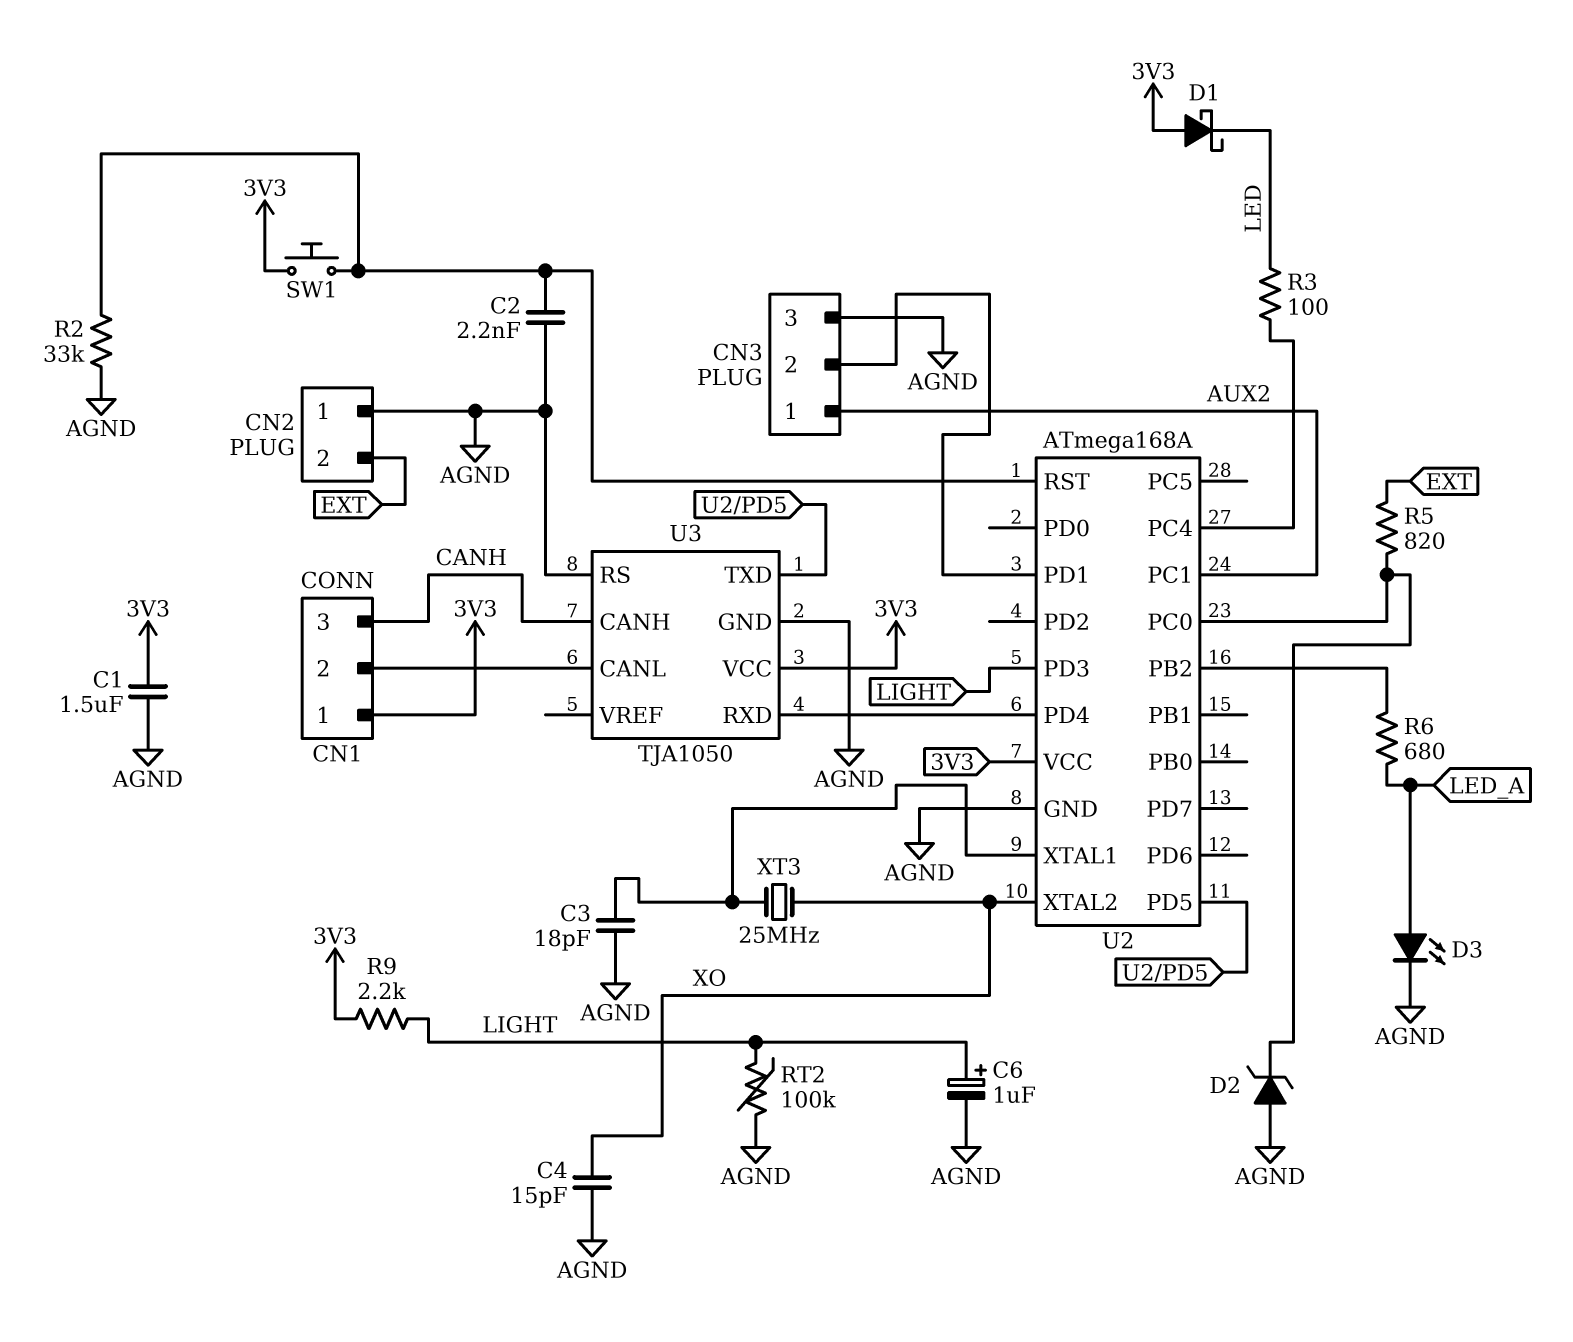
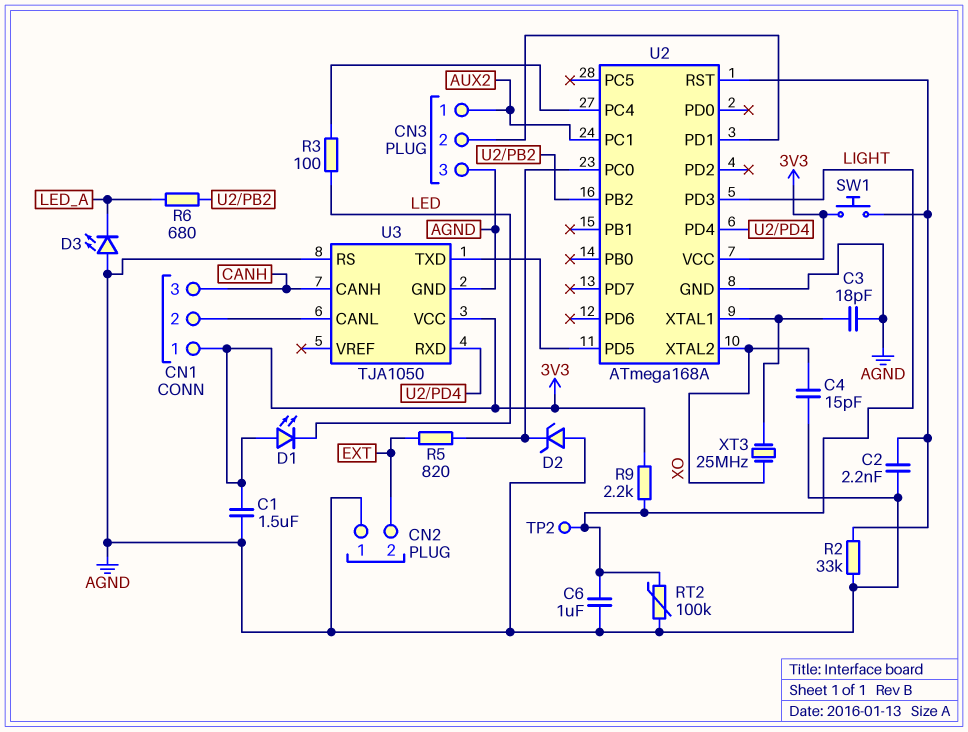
C6: 1uF (plus LIGHT, minus AGND) -> 1uF (AGND, LIGHT)
D1: schottky (A 3V3, K LED) -> LED (A 3V3, K LED)
D3: LED (A LED_A, K AGND) -> LED (A AGND, K LED_A)
TP2: none -> test point (LIGHT)

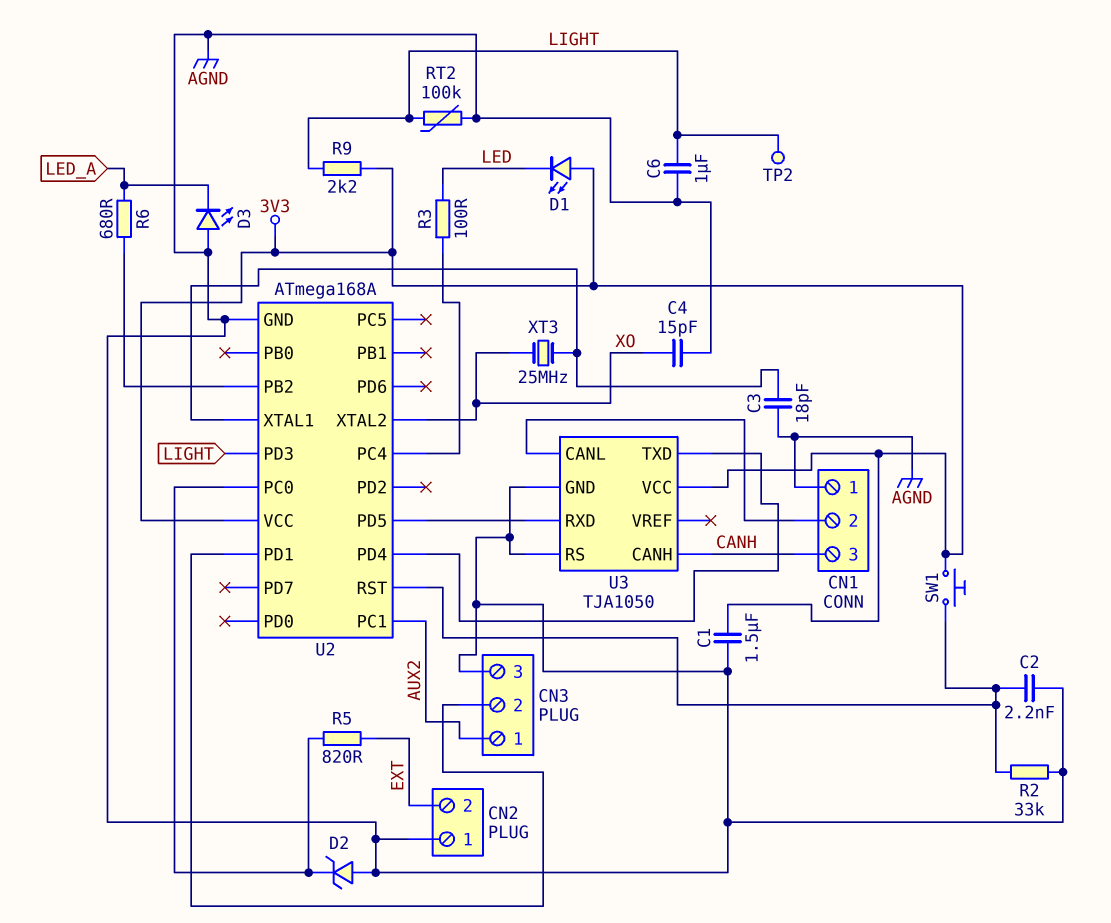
CN1 pin 1: 3V3 -> AGND
U3 pin RXD: U2/PD4 -> U2/PD5
U3 pin TXD: U2/PD5 -> U2/PD4

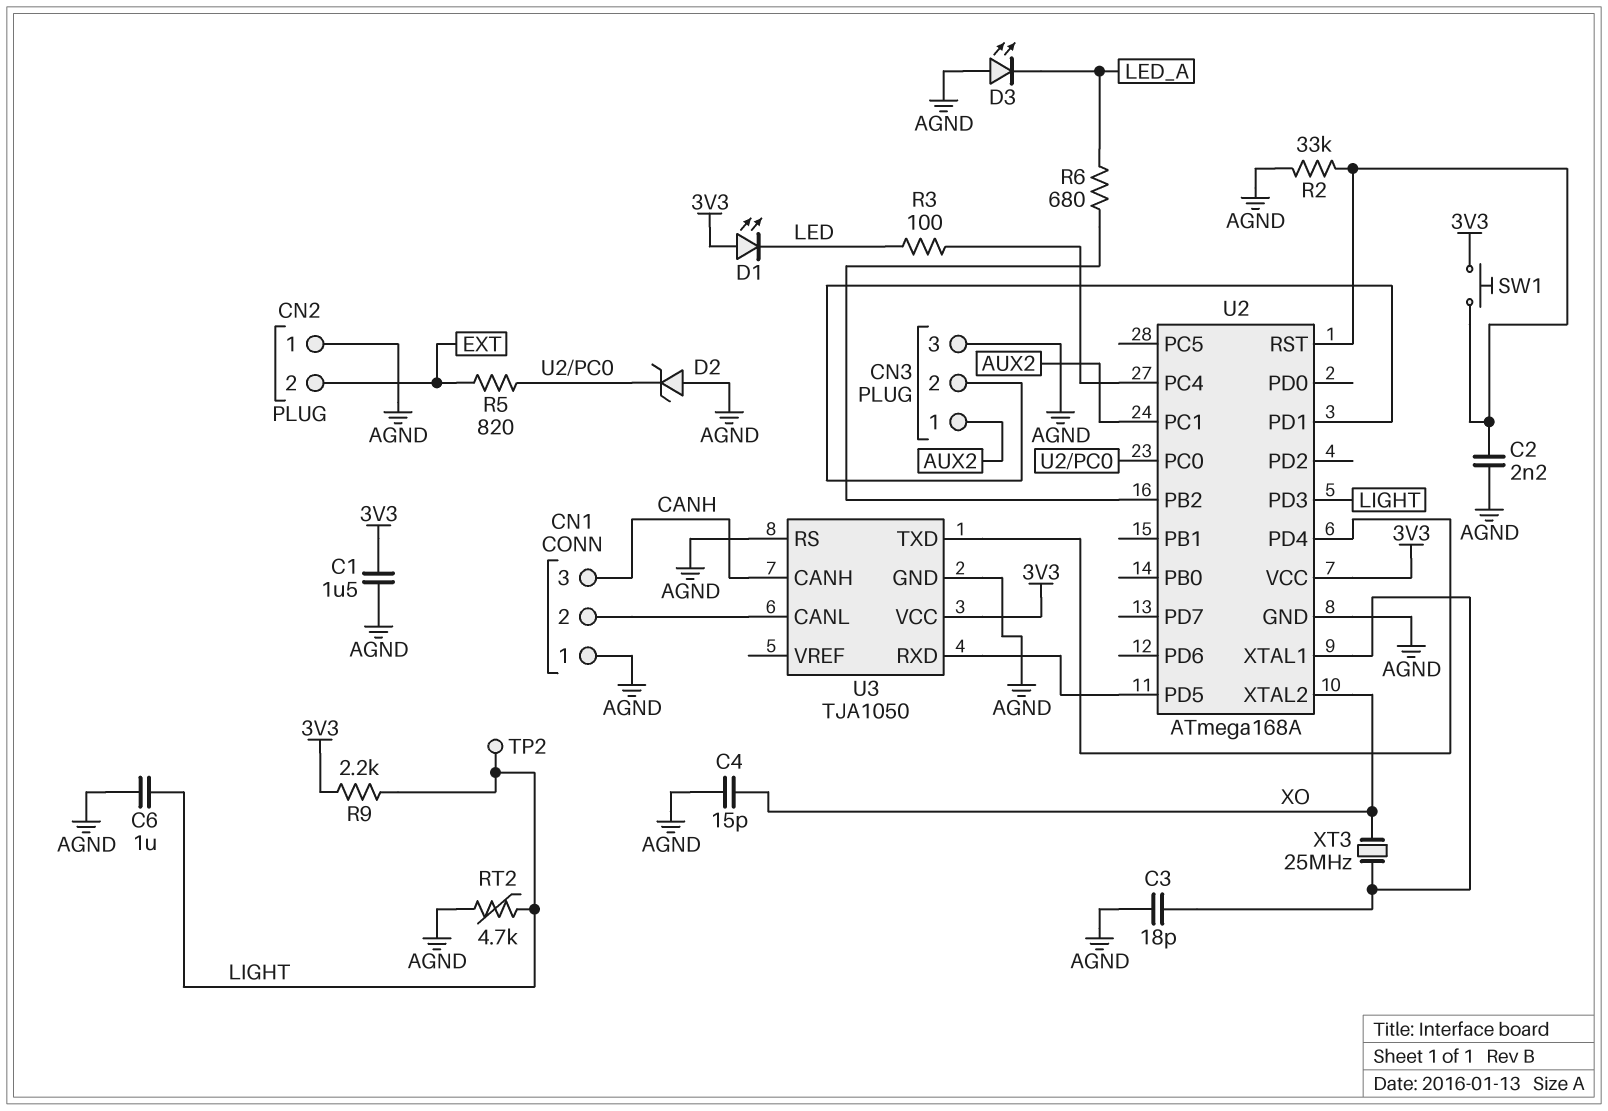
RT2: 100k (AGND, LIGHT) -> 4.7k (AGND, LIGHT)

